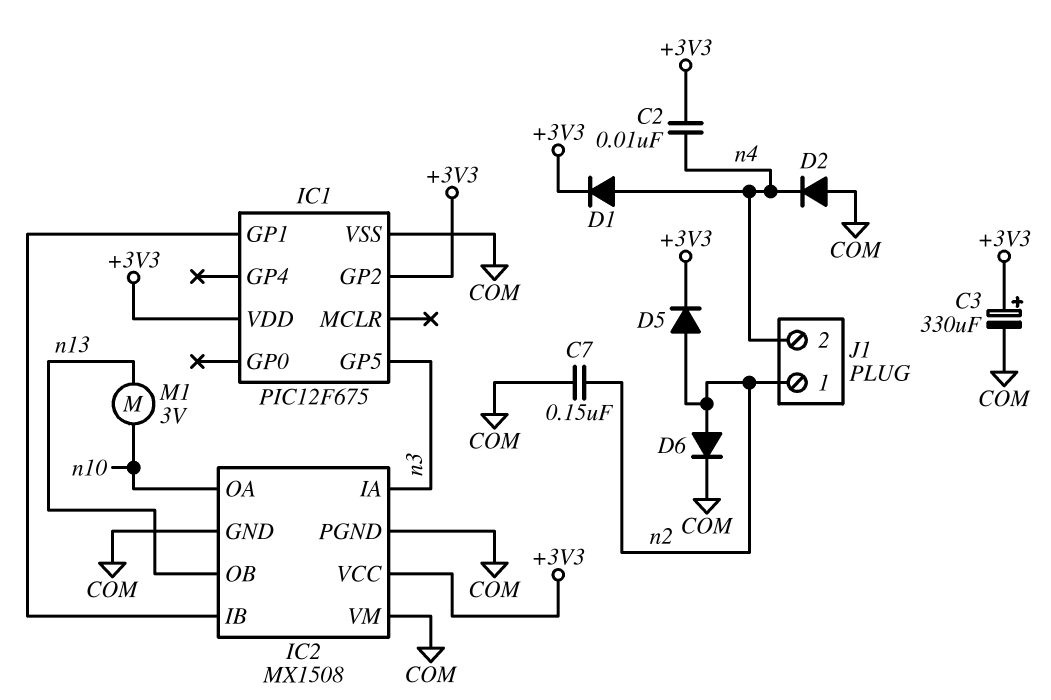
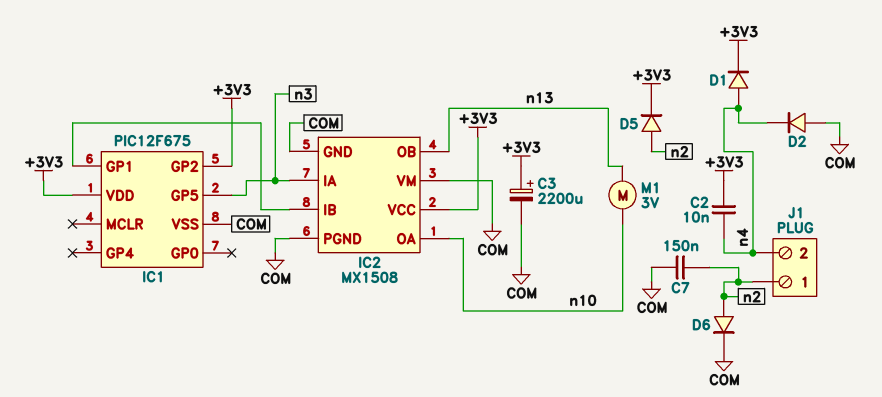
C3: 330uF (plus +3V3, minus COM) -> 2200uF (plus +3V3, minus COM)

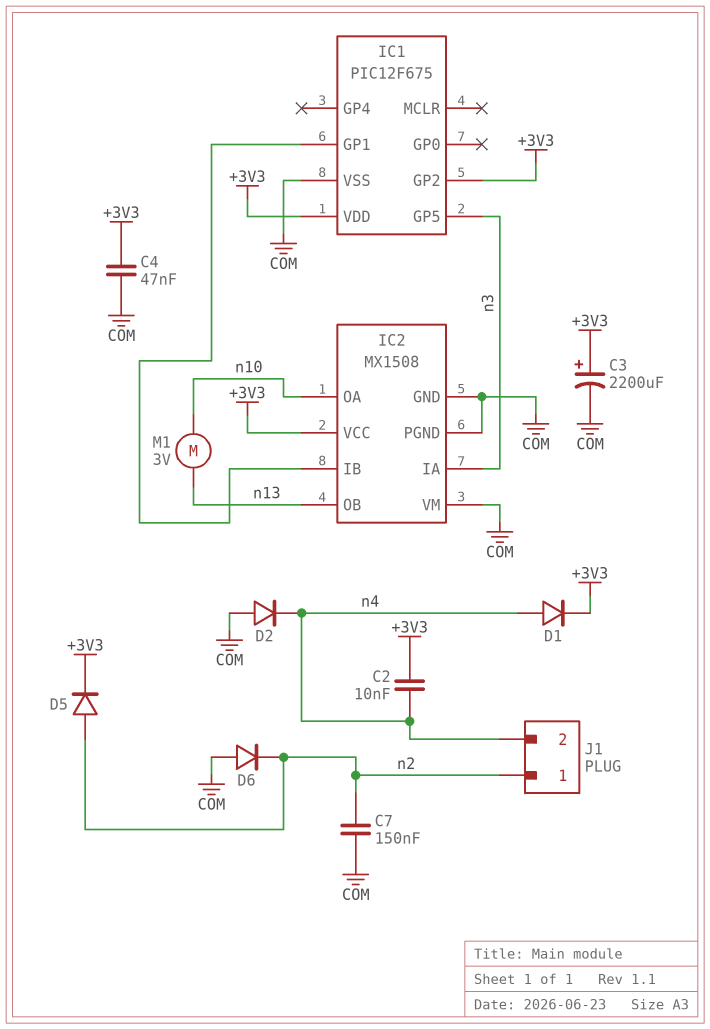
C4: none -> 47nF (+3V3, COM)
D6: diode (A n2, K COM) -> diode (A COM, K n2)

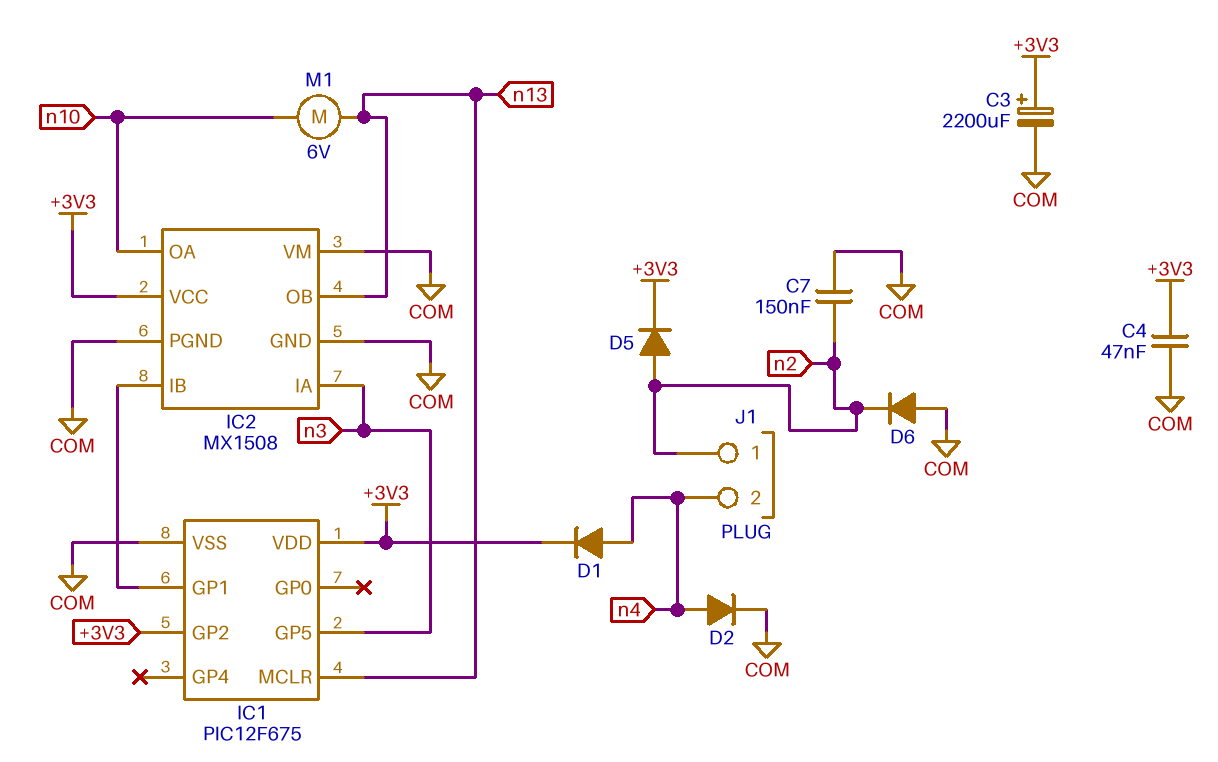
C2: 10nF (+3V3, n4) -> none
D2: diode (A COM, K n4) -> diode (A n4, K COM)
IC1 pin MCLR: none -> n13
M1: motor 3V (n10, n13) -> motor 6V (n10, n13)

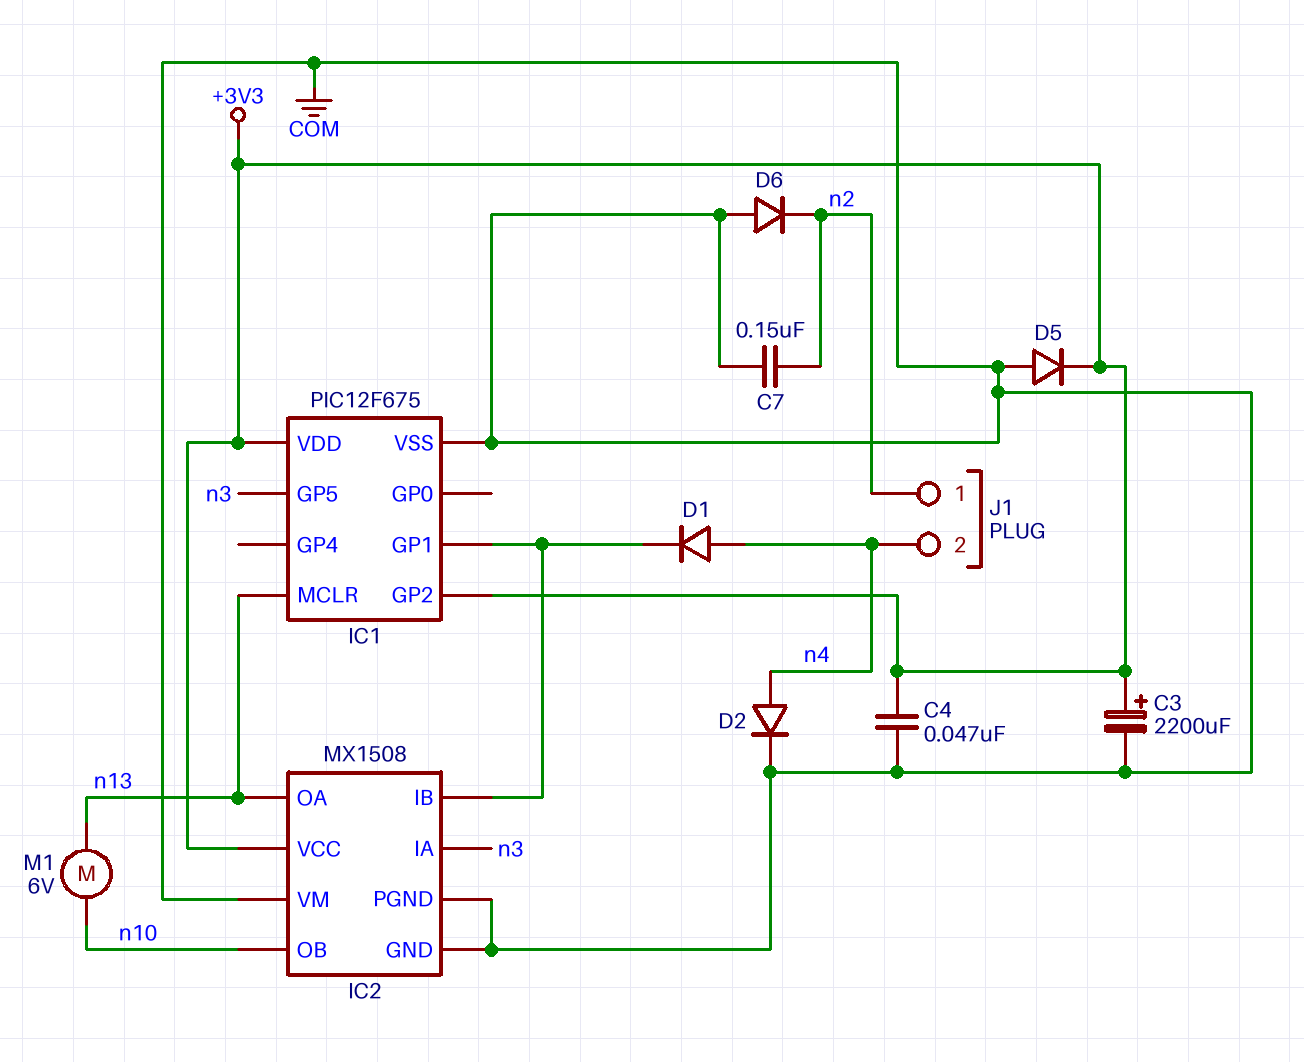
D1: diode (A n4, K +3V3) -> diode (A n4, K IC1/GP1)
D5: diode (A n2, K +3V3) -> diode (A COM, K +3V3)
IC2 pin OA: n10 -> n13
IC2 pin OB: n13 -> n10

